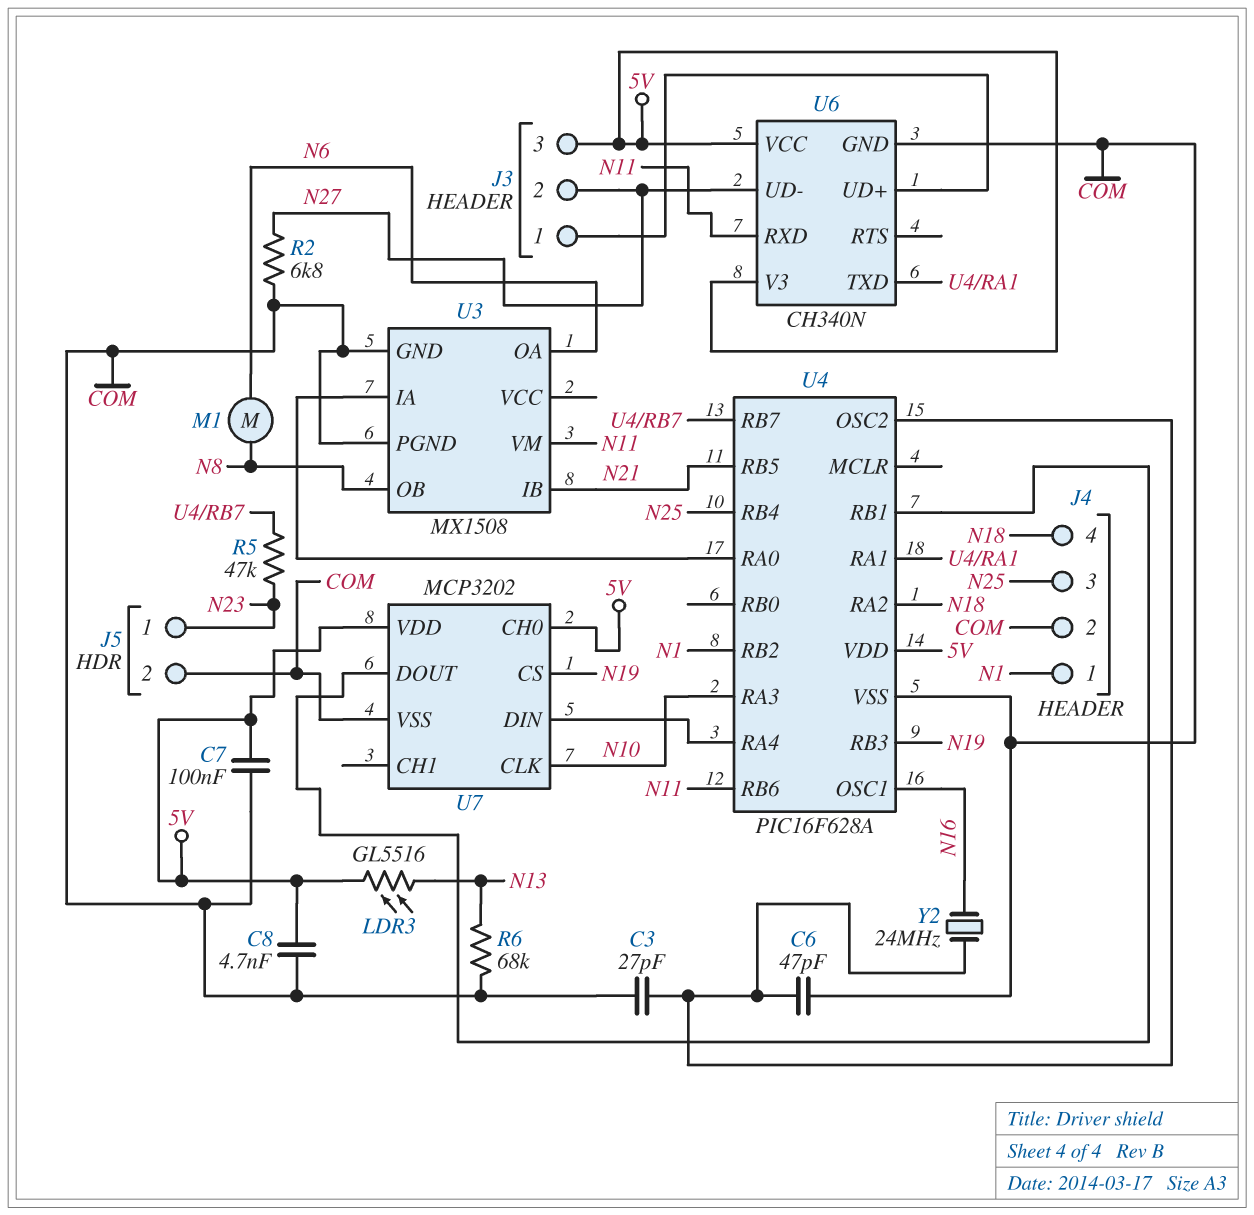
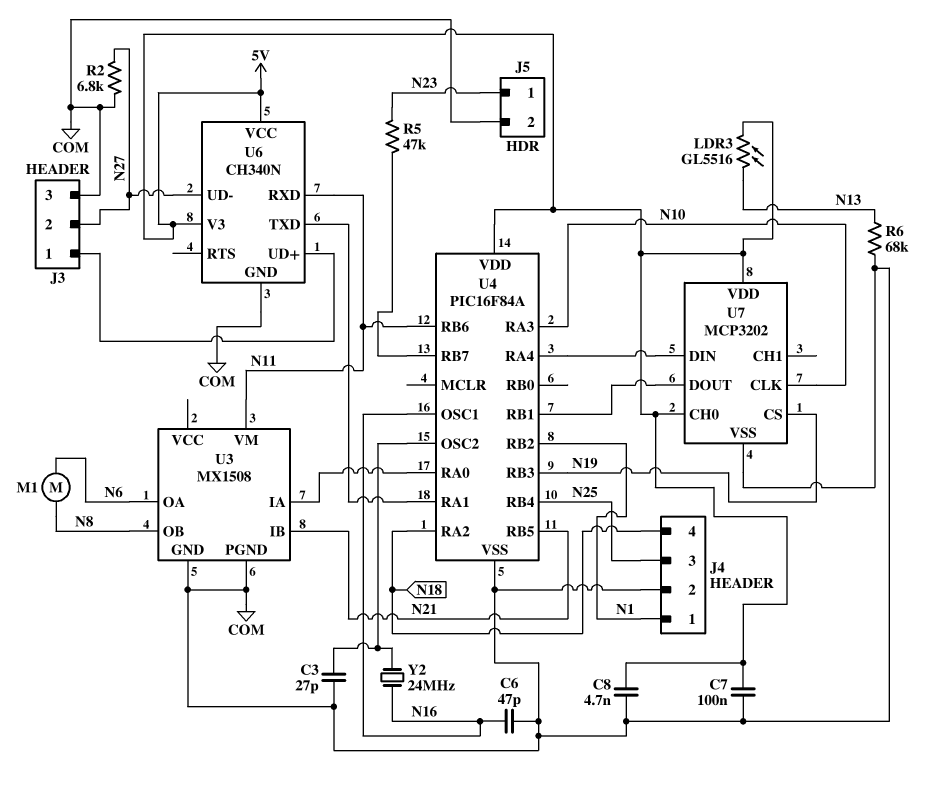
C6: 47pF (COM, U4/OSC2) -> 47pF (COM, N16)
J3 pin 3: 5V -> COM
U4: PIC16F628A -> PIC16F84A

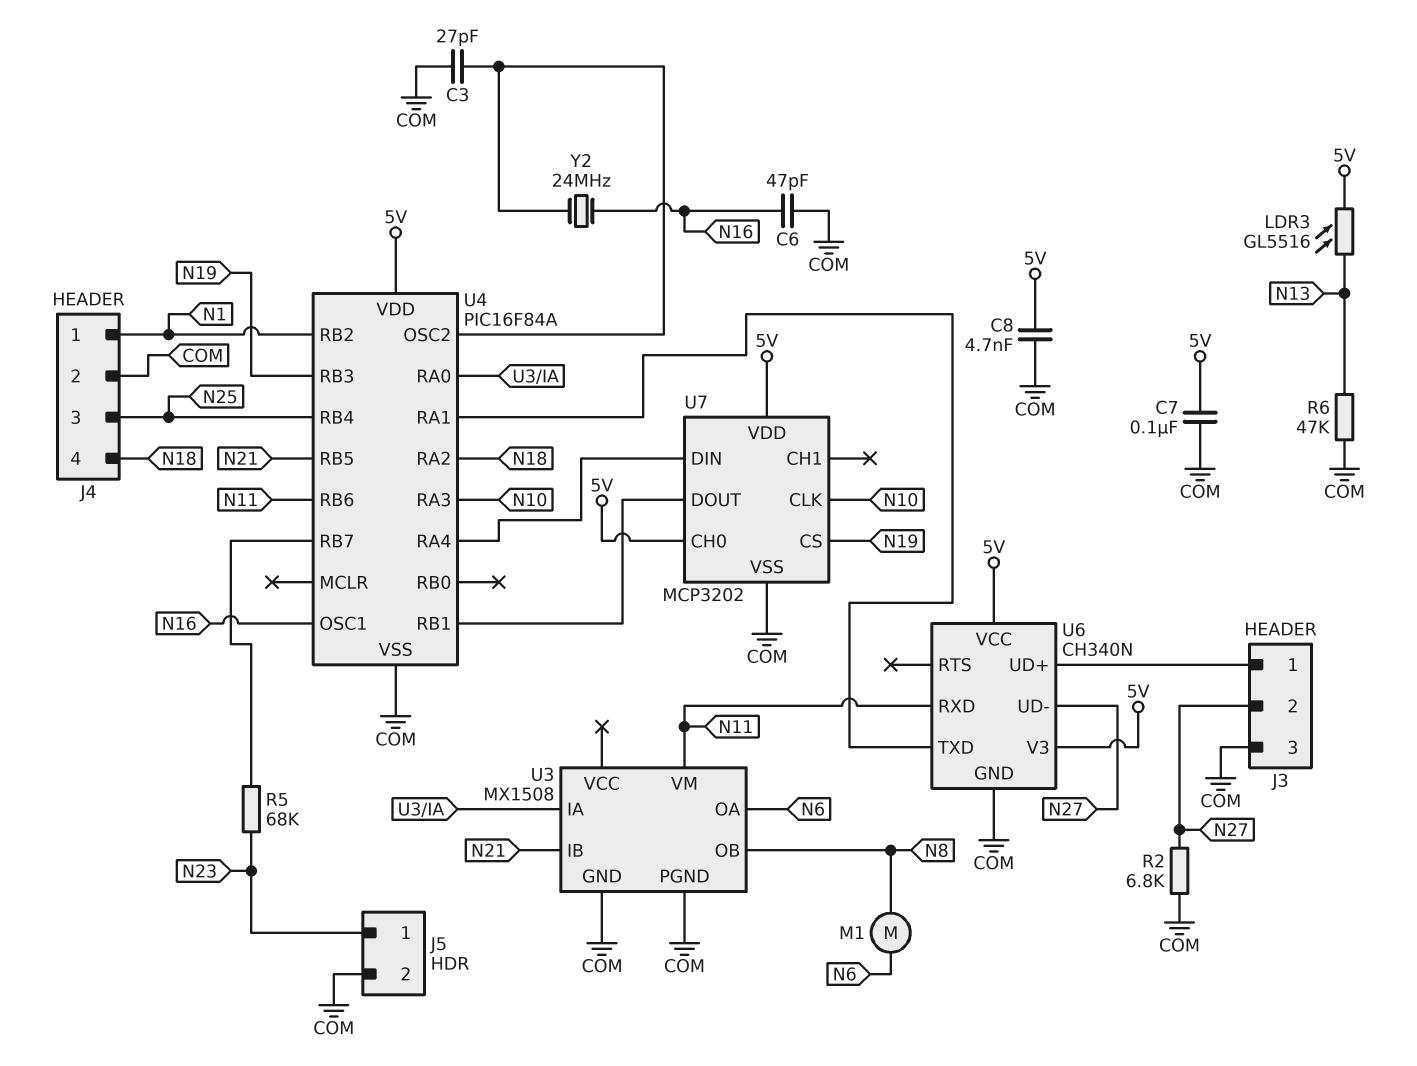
R5: 47k (N23, U4/RB7) -> 68k (N23, U4/RB7)
R6: 68k (COM, N13) -> 47k (COM, N13)

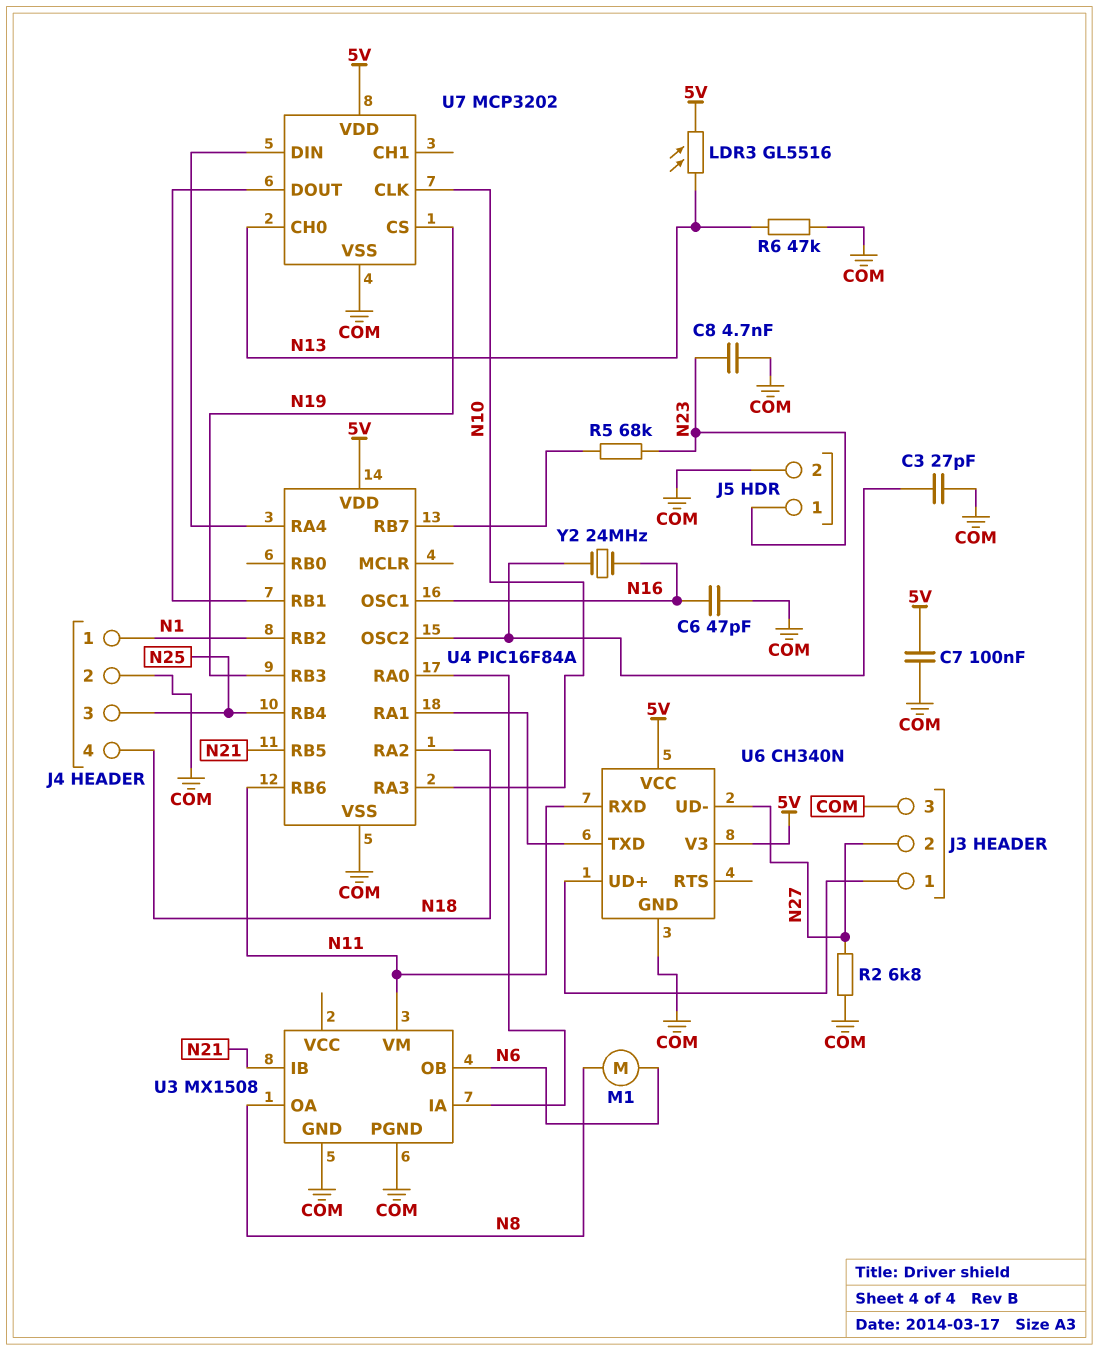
C8: 4.7nF (5V, COM) -> 4.7nF (COM, N23)
U3 pin OA: N6 -> N8
U3 pin OB: N8 -> N6
U7 pin CH0: 5V -> N13

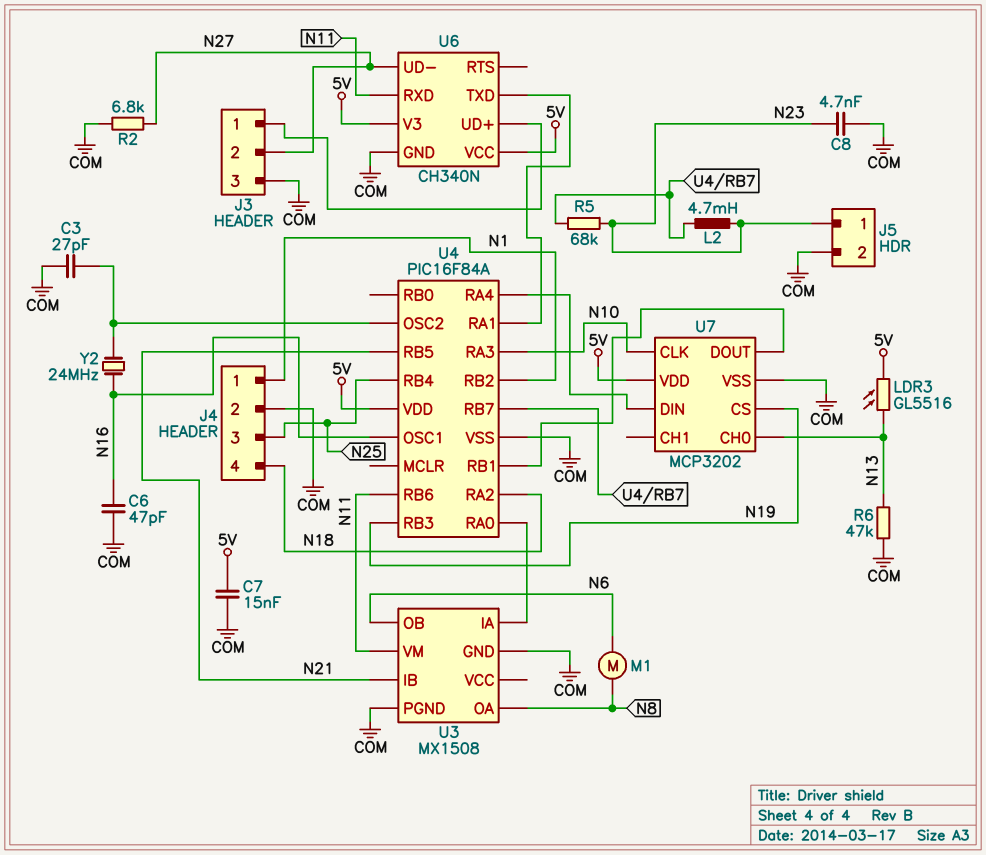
C7: 100nF (5V, COM) -> 15nF (5V, COM)
L2: none -> 4.7mH (N23, U4/RB7)

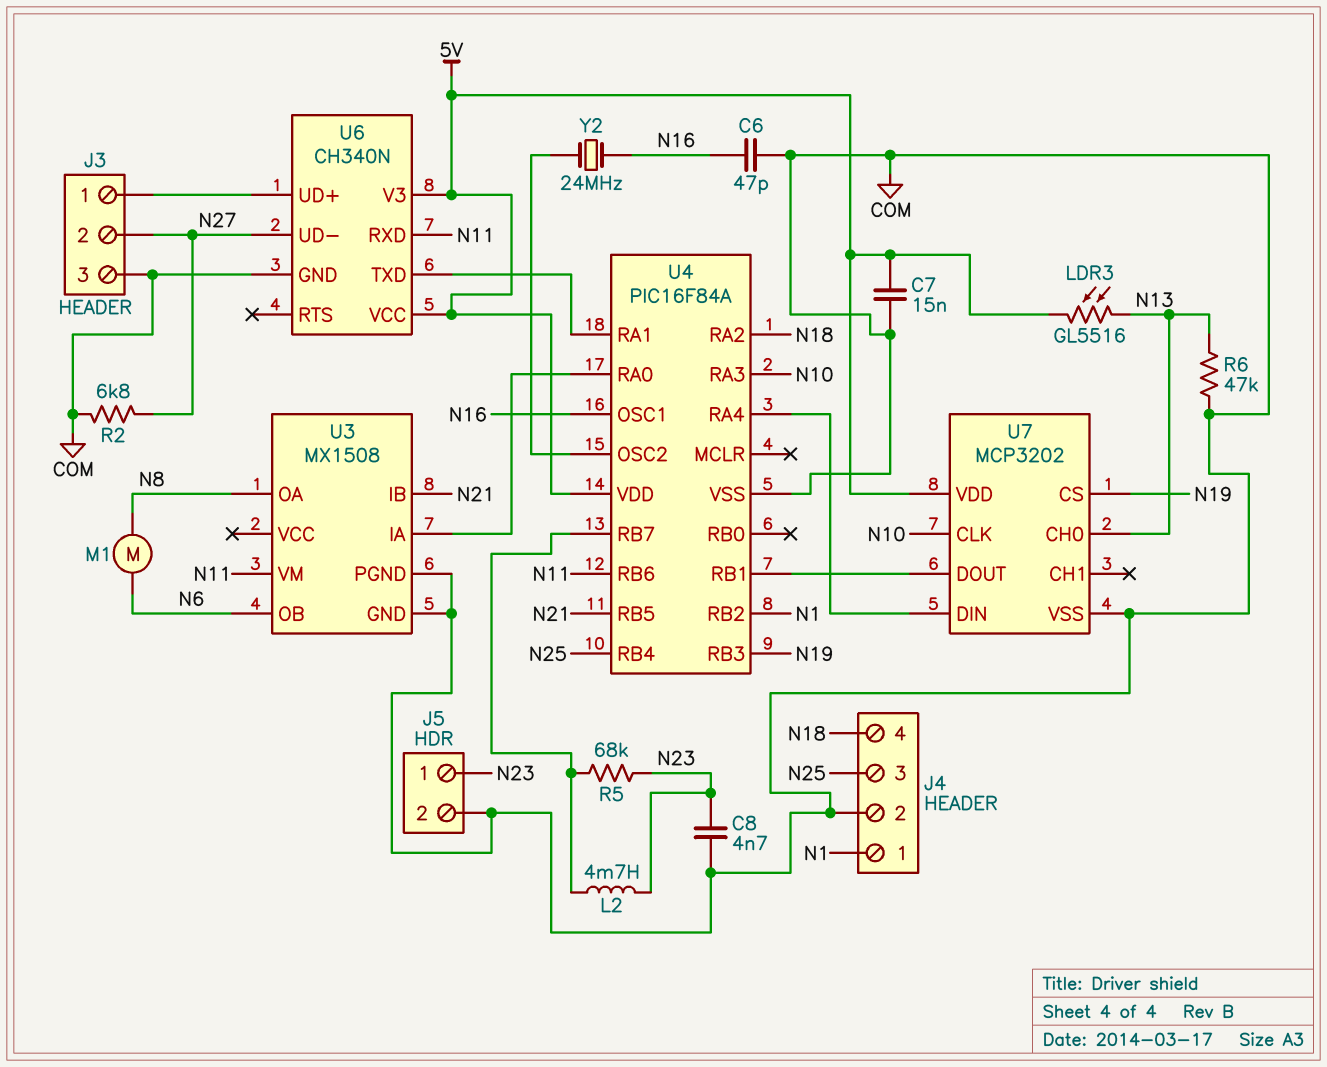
C3: 27pF (COM, U4/OSC2) -> none

